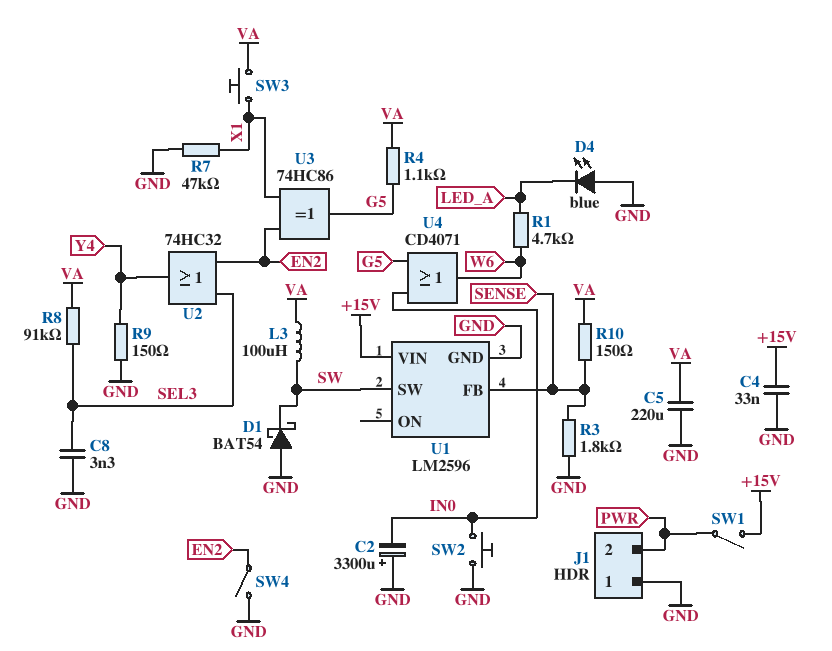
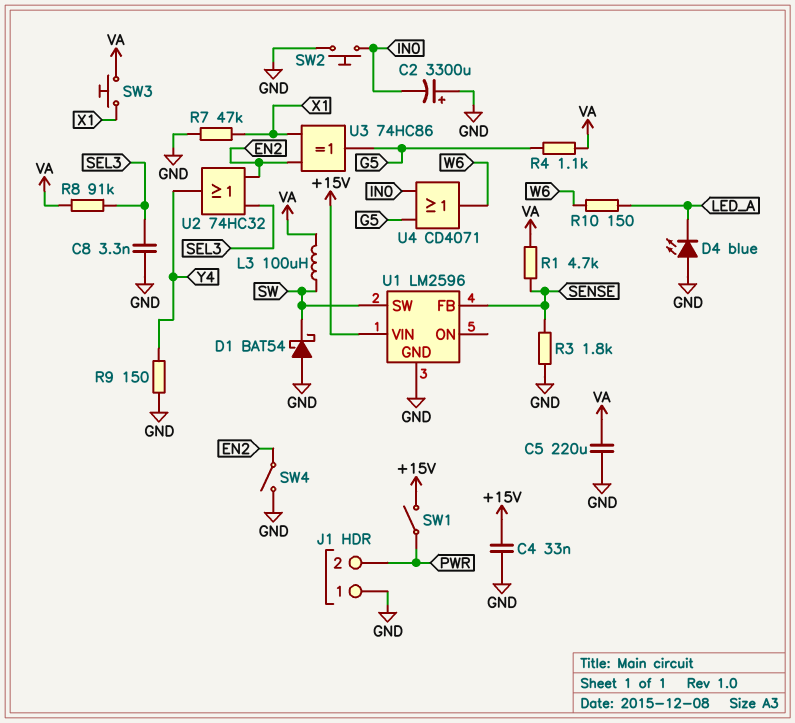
R1: 4.7k (LED_A, W6) -> 4.7k (SENSE, VA)
R10: 150 (SENSE, VA) -> 150 (LED_A, W6)

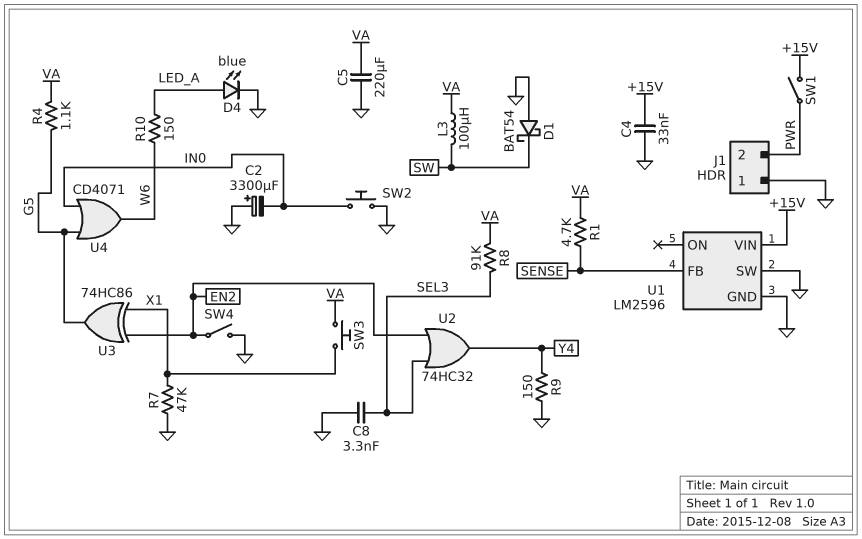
D4: LED blue (A GND, K LED_A) -> LED blue (A LED_A, K GND)
R3: 1.8k (GND, SENSE) -> none
U1 pin SW: SW -> GND

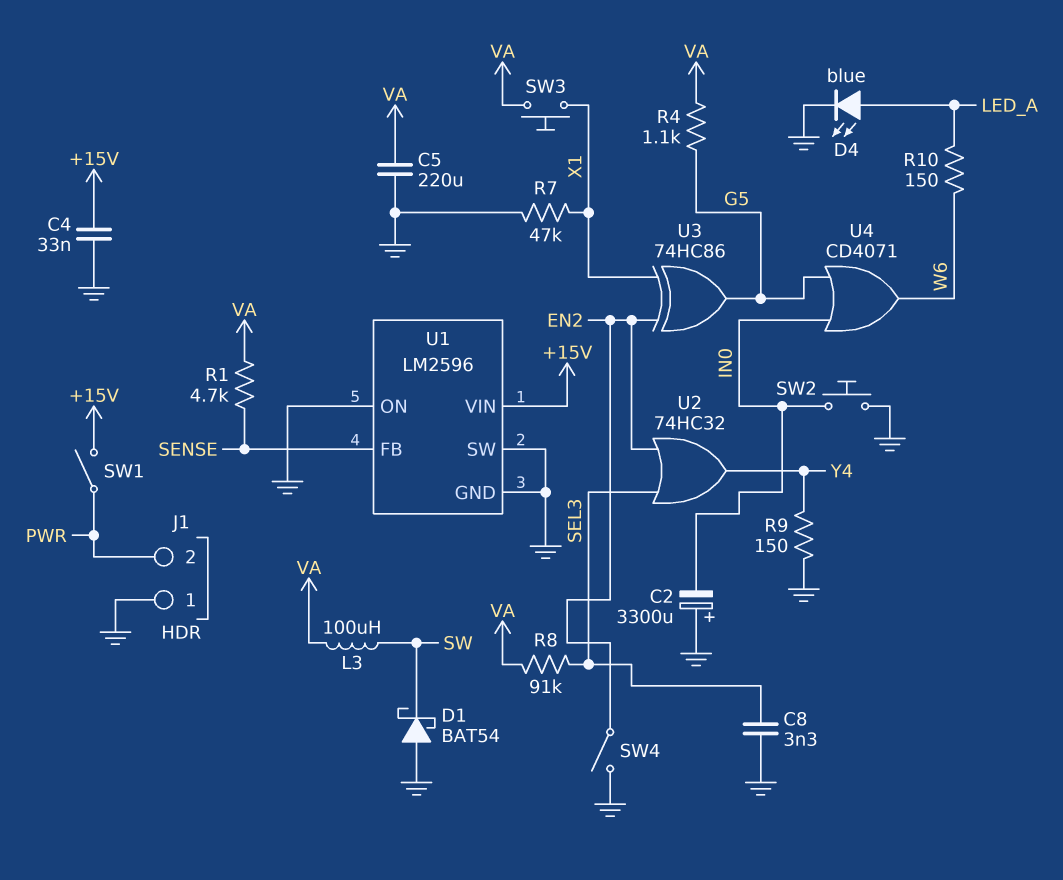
U1 pin ON: none -> GND

